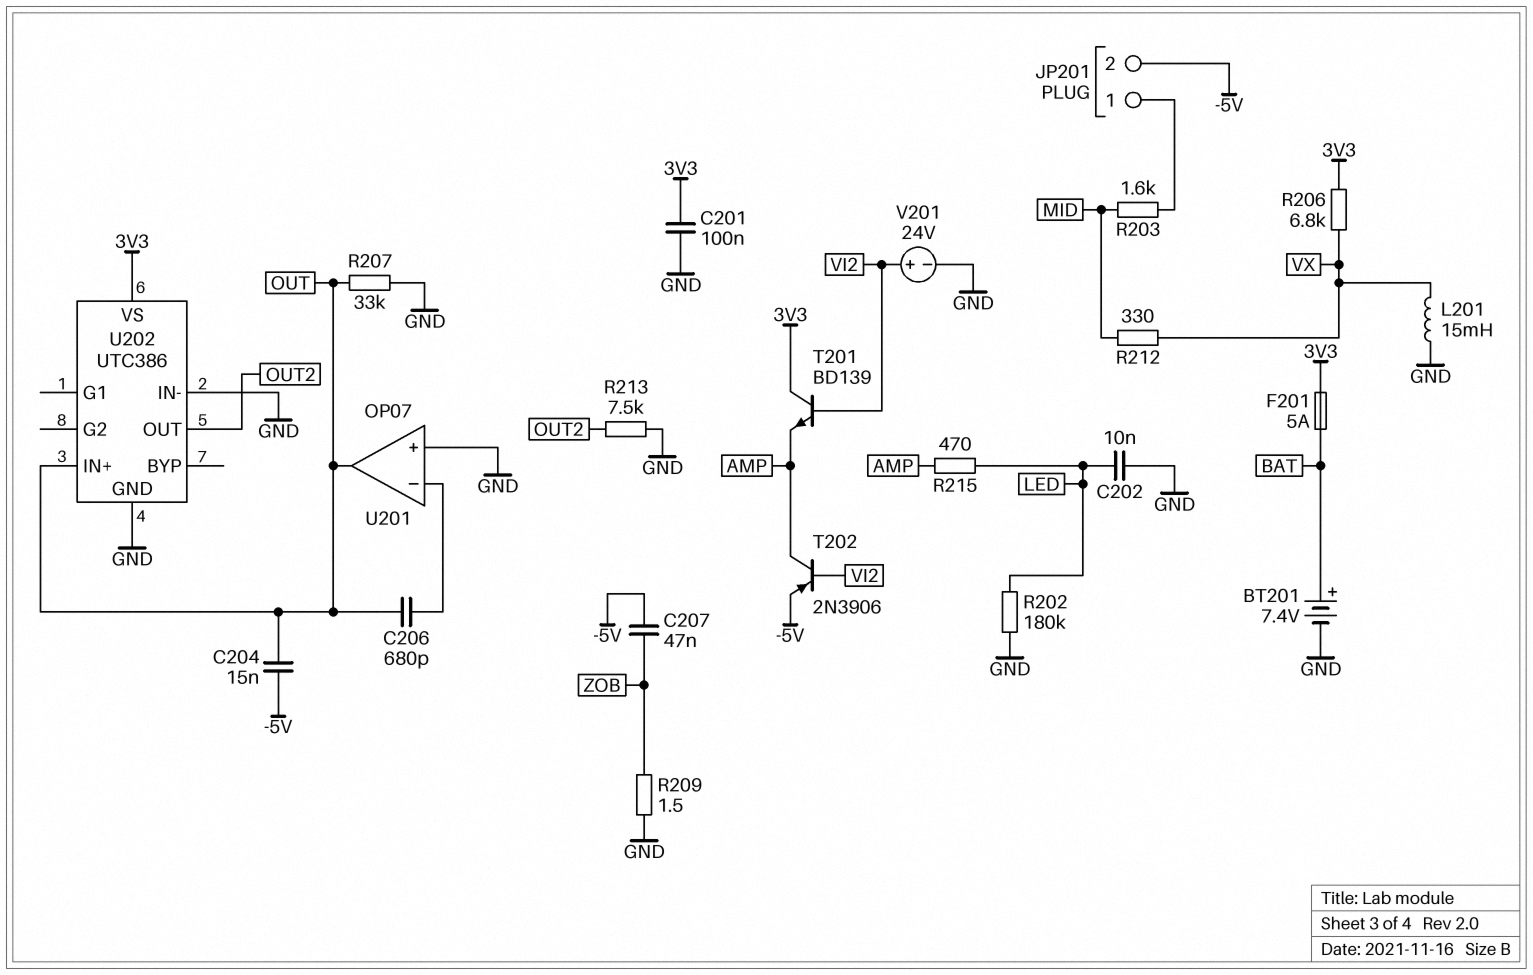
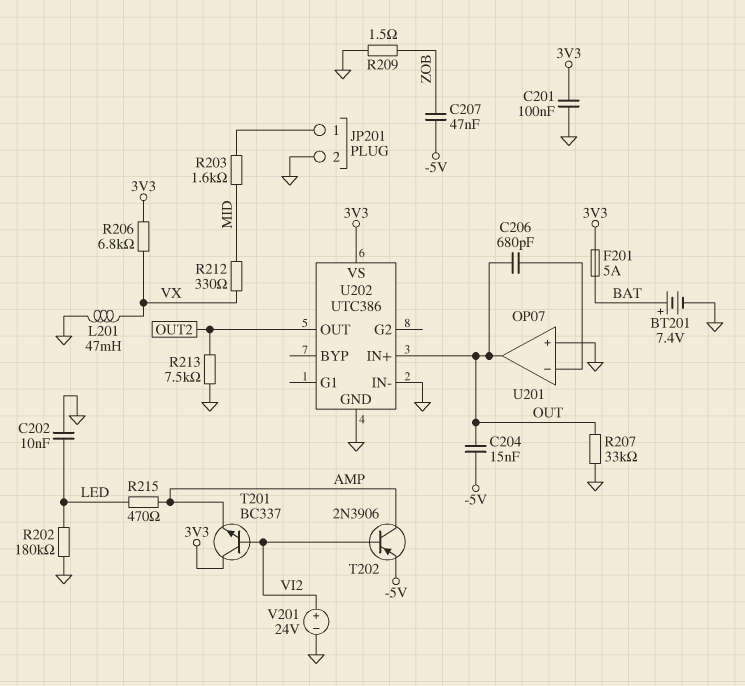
JP201 pin 2: -5V -> GND
L201: 15mH (GND, VX) -> 47mH (GND, VX)
T201: NPN BD139 (B VI2, C 3V3, E AMP) -> NPN BC337 (B VI2, C 3V3, E AMP)

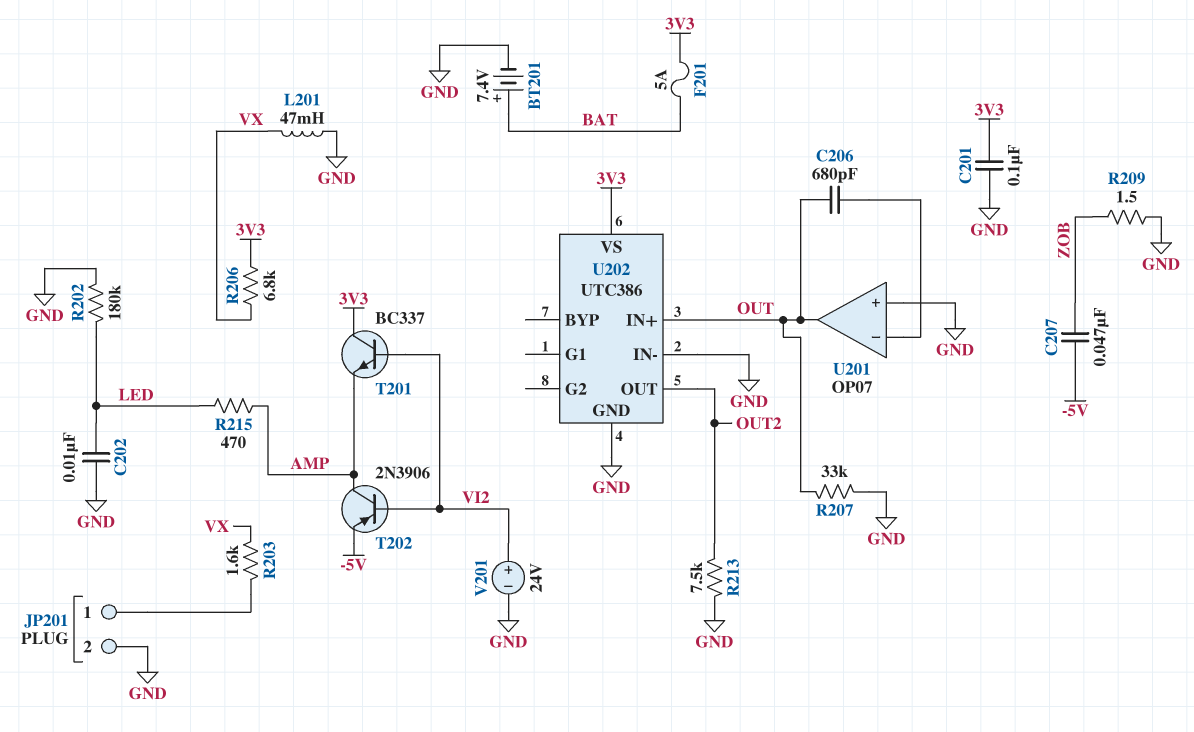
C204: 15nF (-5V, OUT) -> none
R203: 1.6k (JP201/1, MID) -> 1.6k (JP201/1, VX)
R212: 330 (MID, VX) -> none

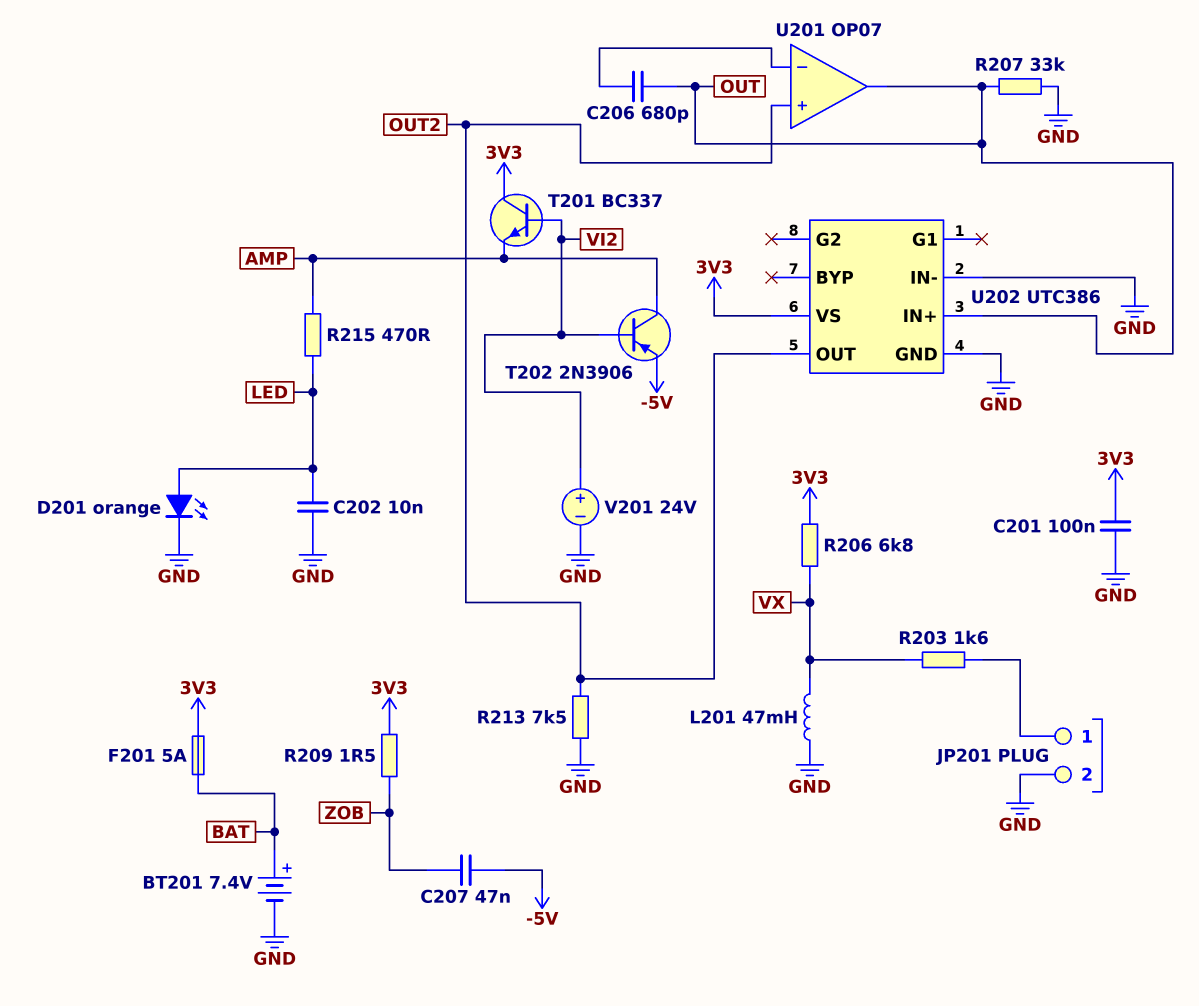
D201: none -> LED orange (A LED, K GND)
R202: 180k (GND, LED) -> none
R209: 1.5 (GND, ZOB) -> 1.5 (3V3, ZOB)
U201 pin in+: GND -> OUT2

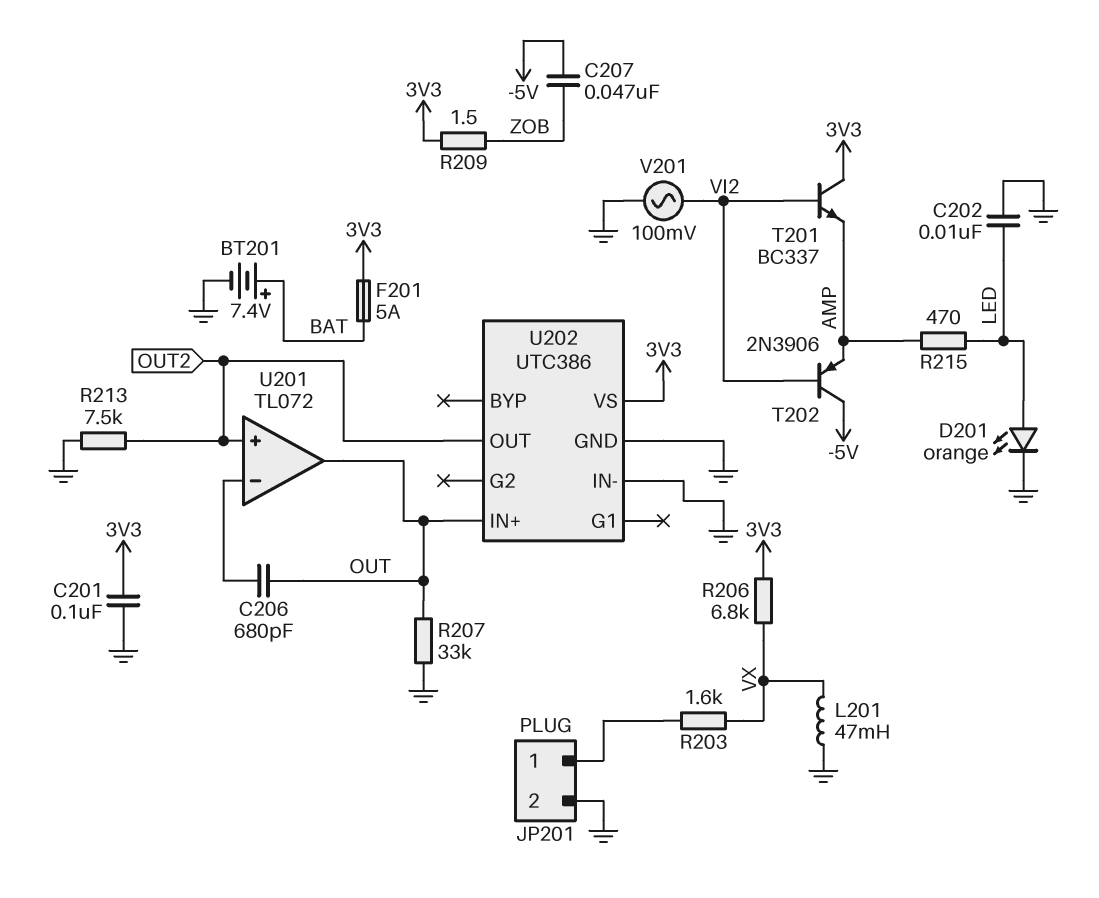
T202: PNP 2N3906 (B VI2, C AMP, E -5V) -> PNP 2N3906 (B VI2, C -5V, E AMP)
U201: OP07 -> TL072
V201: 24V (plus VI2, minus GND) -> AC 100mV (GND, VI2)

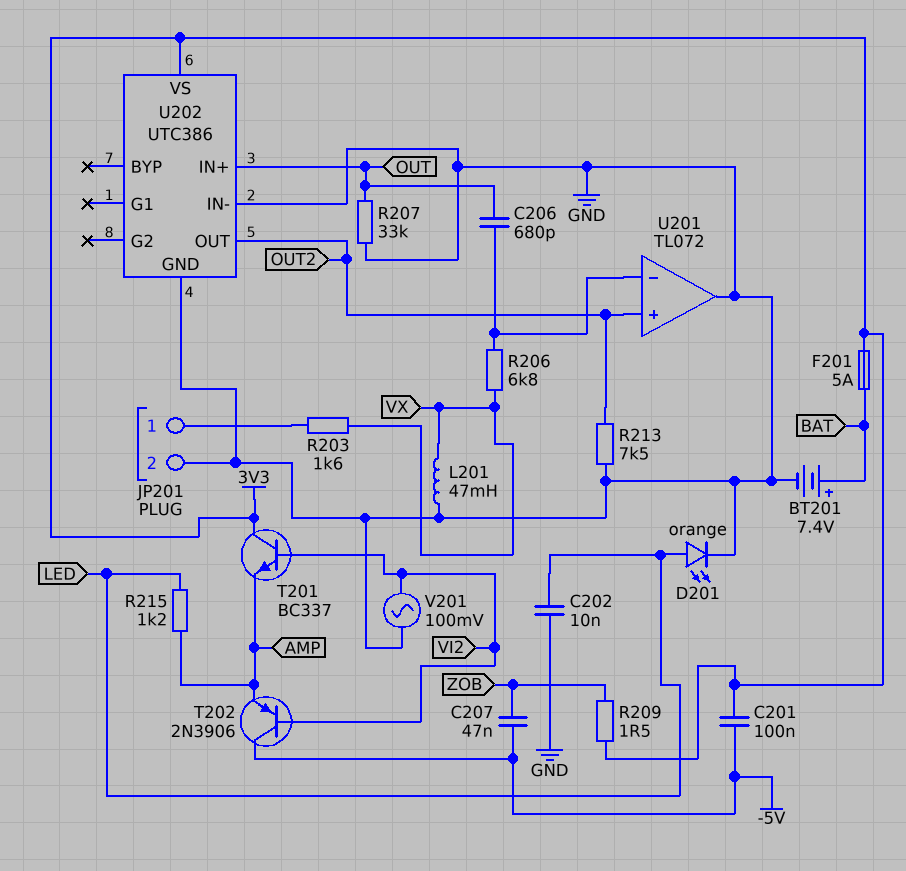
C201: 100nF (3V3, GND) -> 100nF (-5V, 3V3)
R206: 6.8k (3V3, VX) -> 6.8k (U201/in-, VX)
R215: 470 (AMP, LED) -> 1.2k (AMP, LED)
U201 pin out: OUT -> GND

